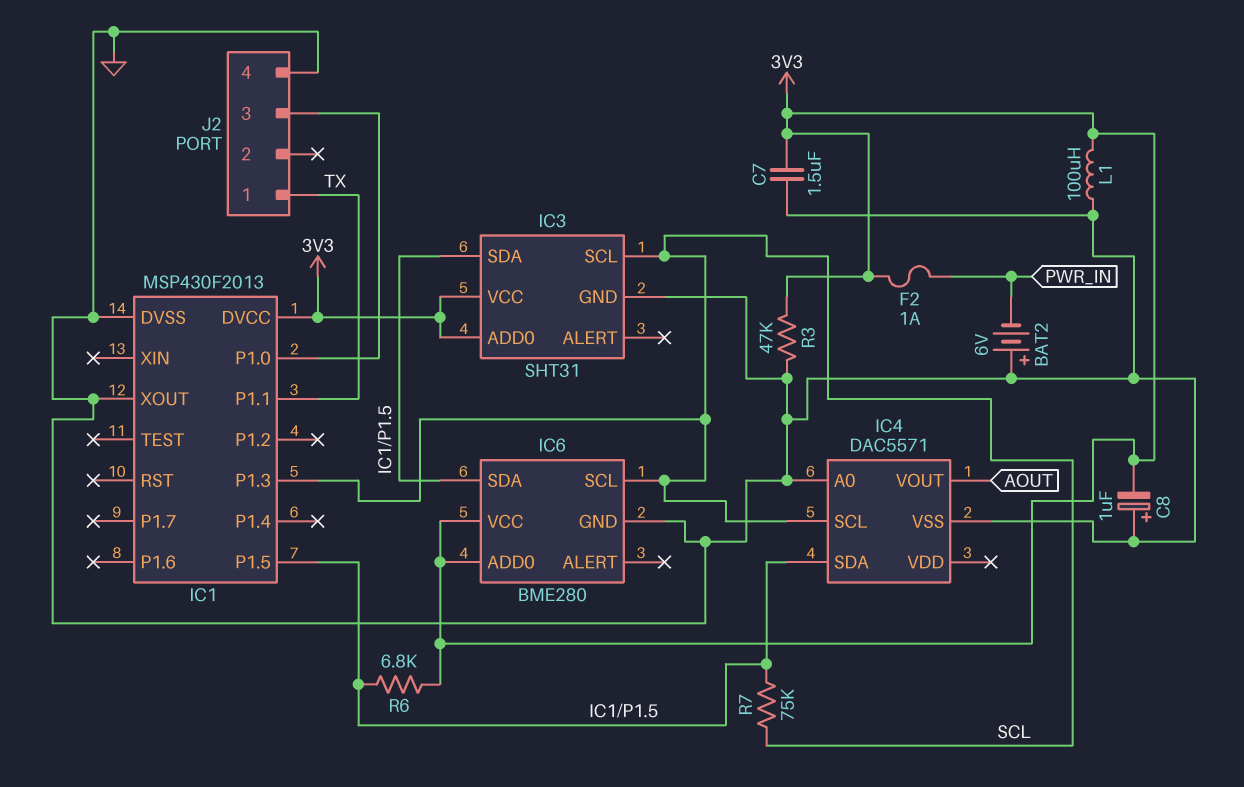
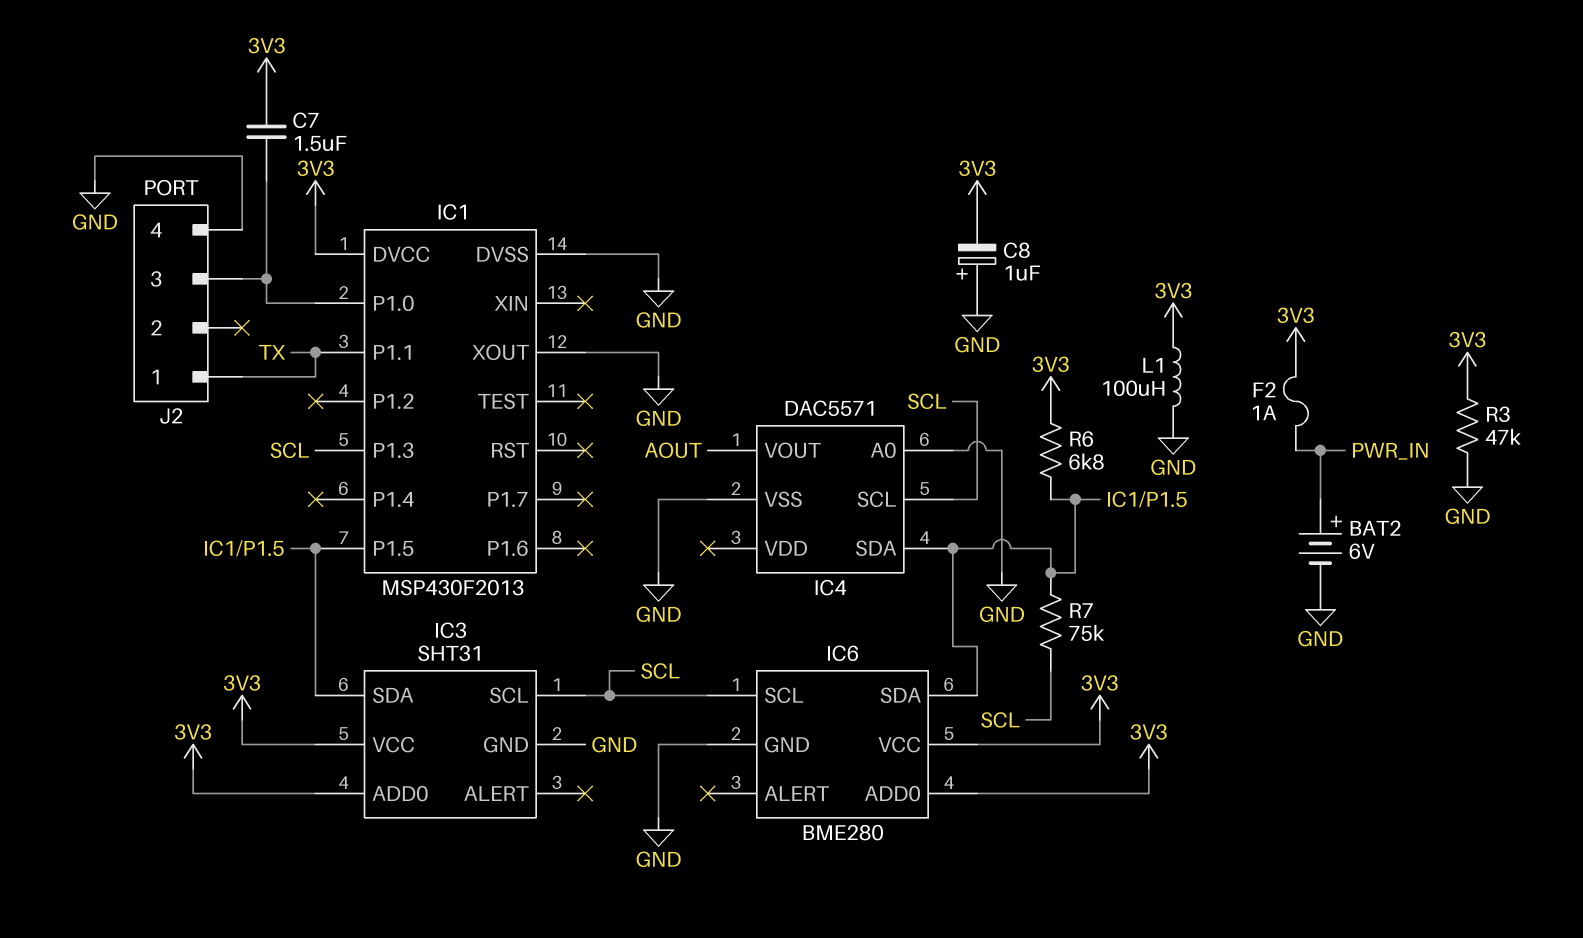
BAT2: 6V (plus GND, minus PWR_IN) -> 6V (plus PWR_IN, minus GND)
C7: 1.5uF (3V3, GND) -> 1.5uF (3V3, IC1/P1.0)

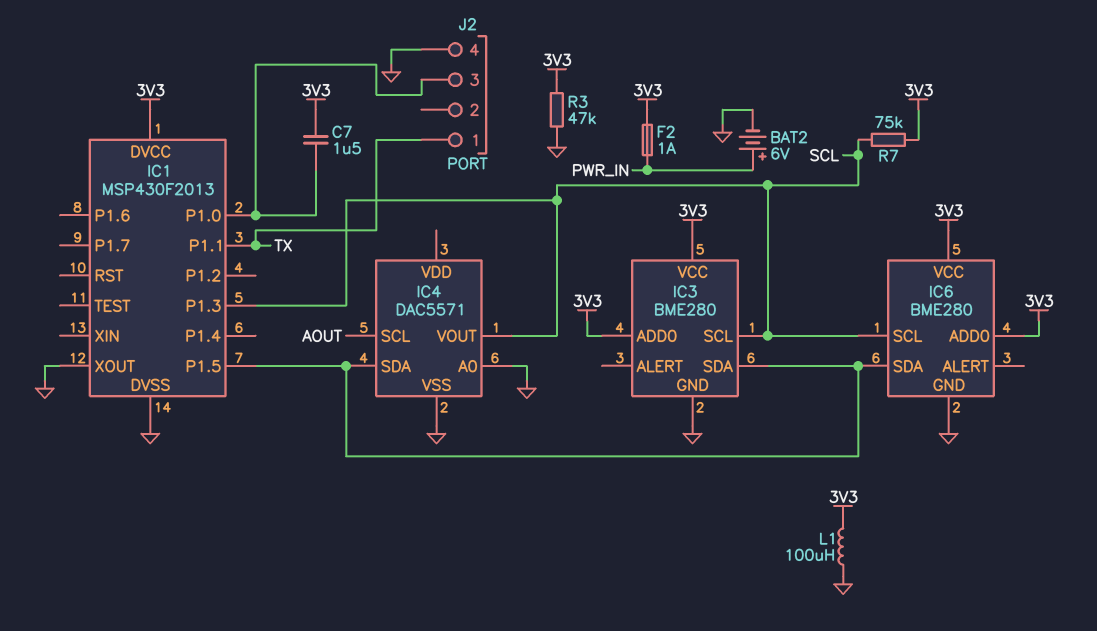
C8: 1uF (plus GND, minus 3V3) -> none
IC3: SHT31 -> BME280
IC4 pin SCL: SCL -> AOUT
IC4 pin VOUT: AOUT -> SCL
R6: 6.8k (3V3, IC1/P1.5) -> none
R7: 75k (IC1/P1.5, SCL) -> 75k (3V3, SCL)

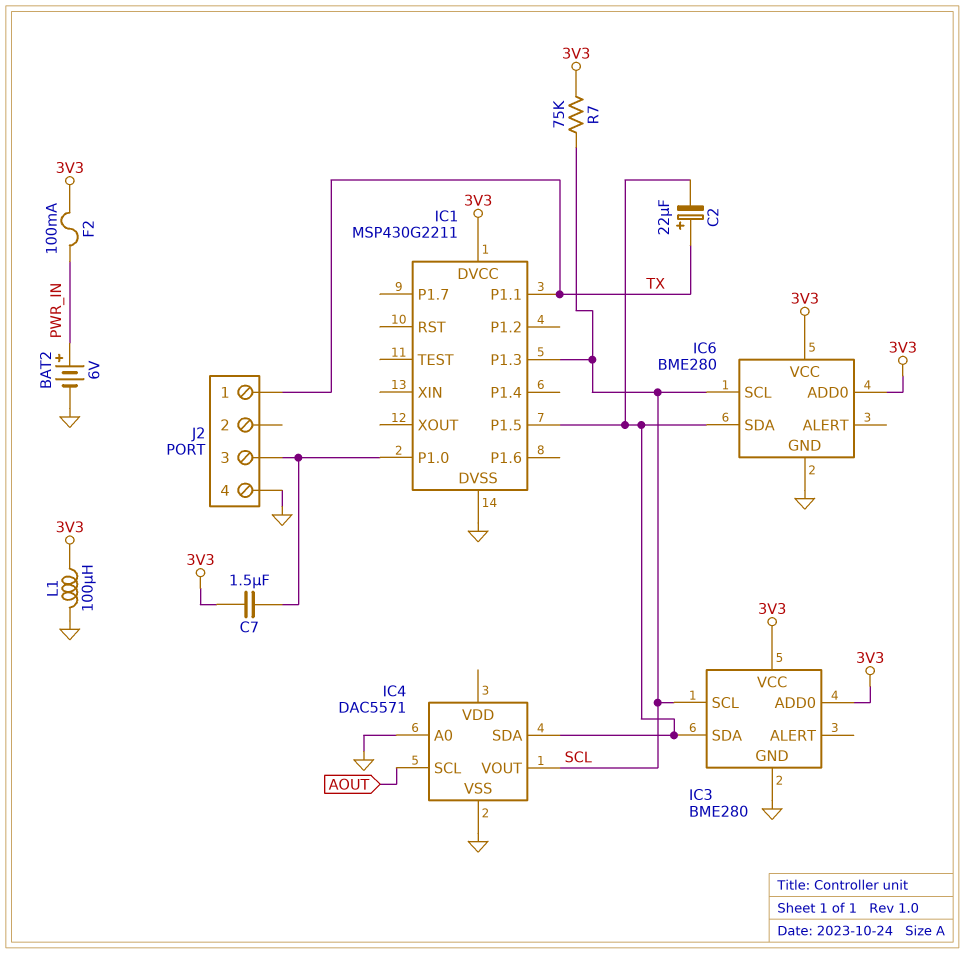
C2: none -> 22uF (plus TX, minus IC1/P1.5)
F2: 1A (3V3, PWR_IN) -> 100mA (3V3, PWR_IN)
IC1: MSP430F2013 -> MSP430G2211
IC1 pin XOUT: GND -> none
R3: 47k (3V3, GND) -> none

